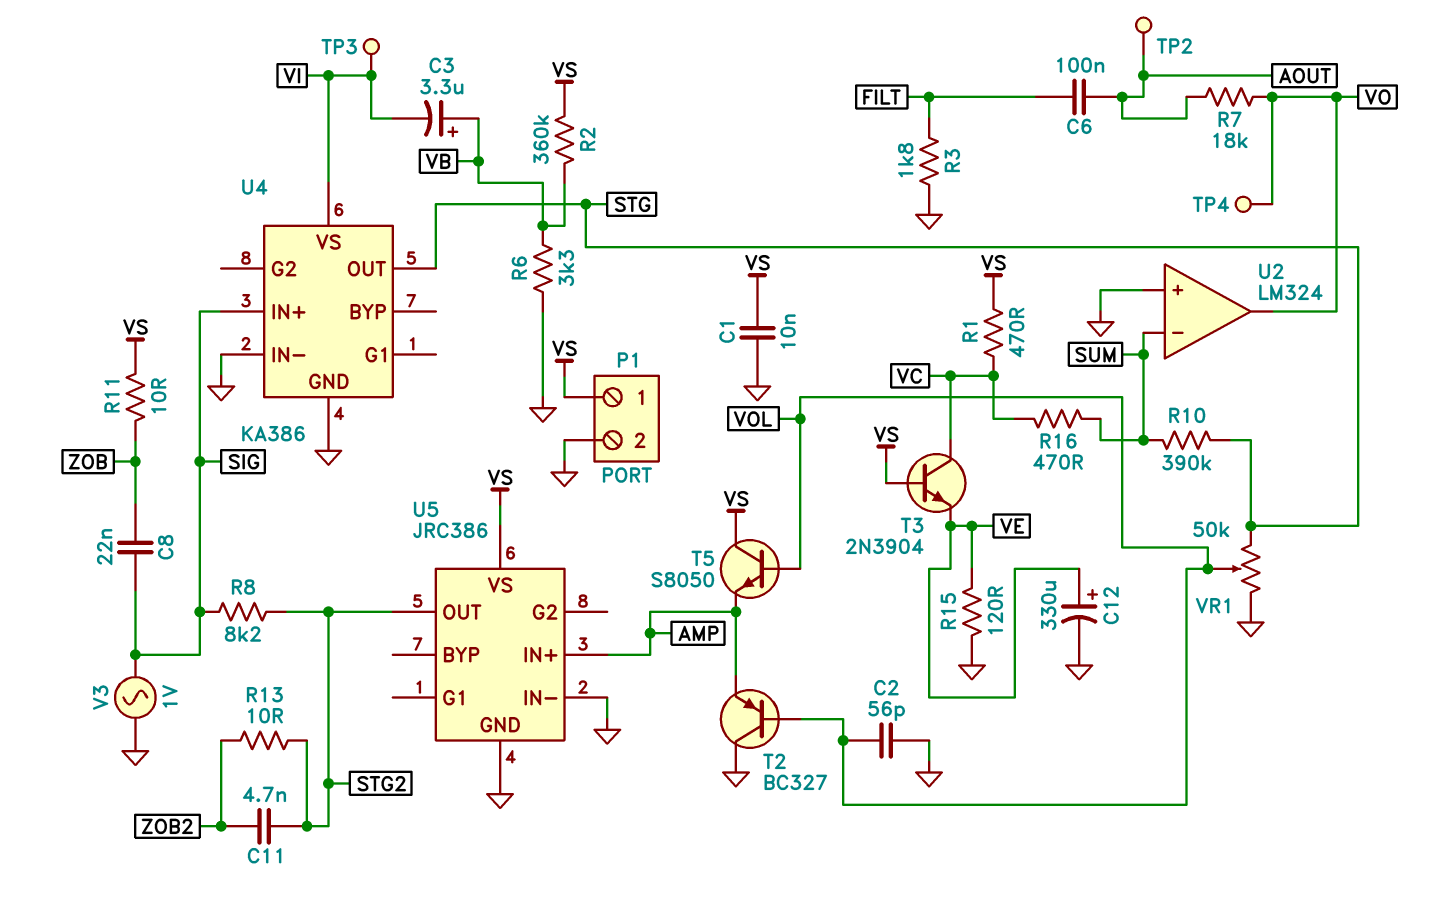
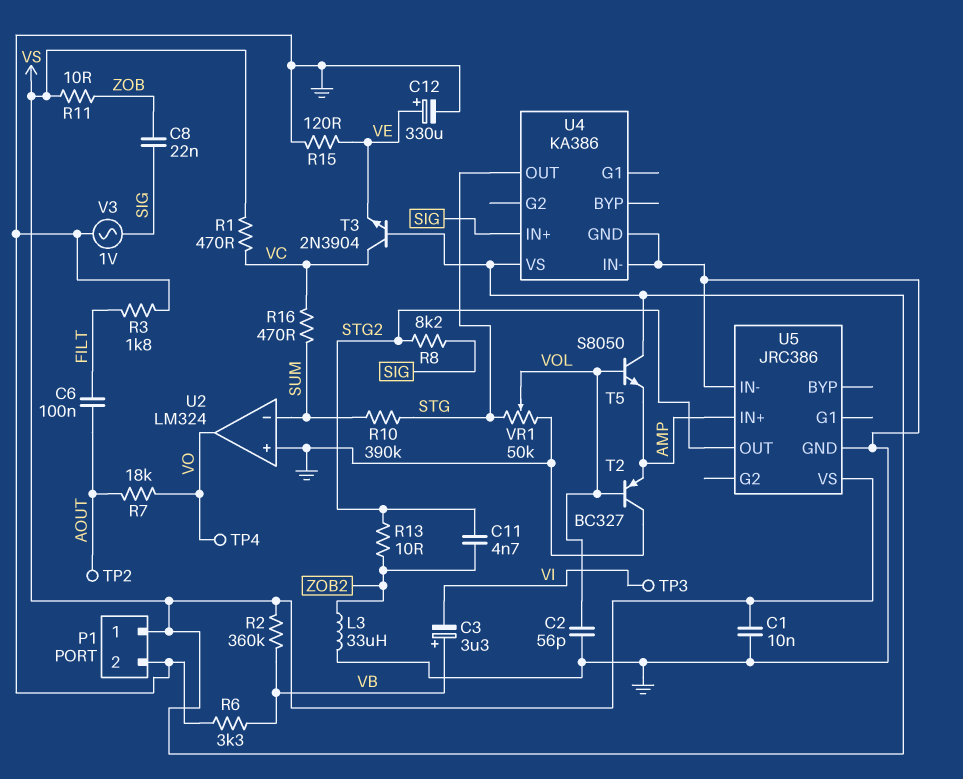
L3: none -> 33uH (GND, ZOB2)
U4 pin VS: VI -> VS

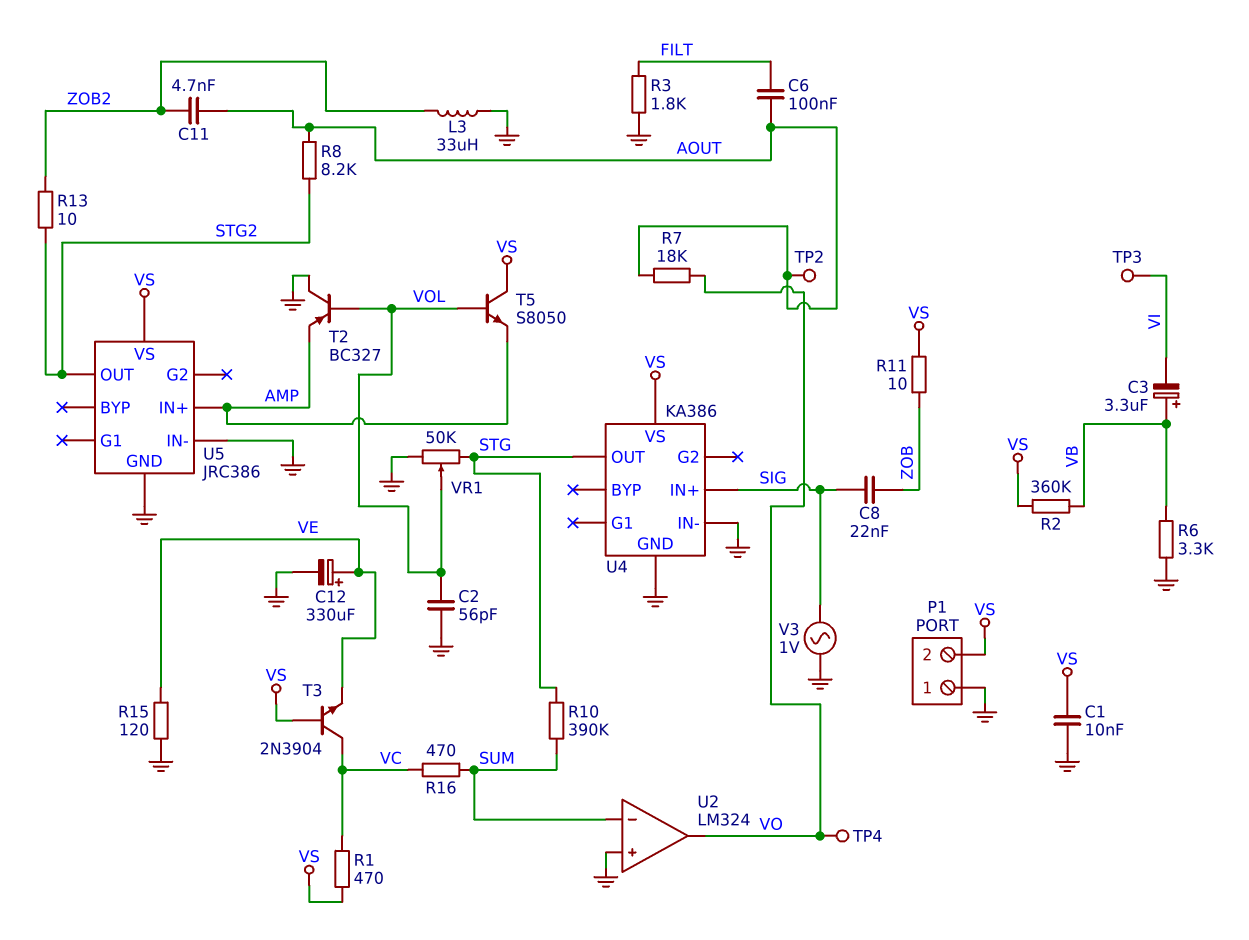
C11: 4.7nF (STG2, ZOB2) -> 4.7nF (AOUT, ZOB2)
P1 pin 1: VS -> GND
P1 pin 2: GND -> VS
R8: 8.2k (SIG, STG2) -> 8.2k (AOUT, STG2)

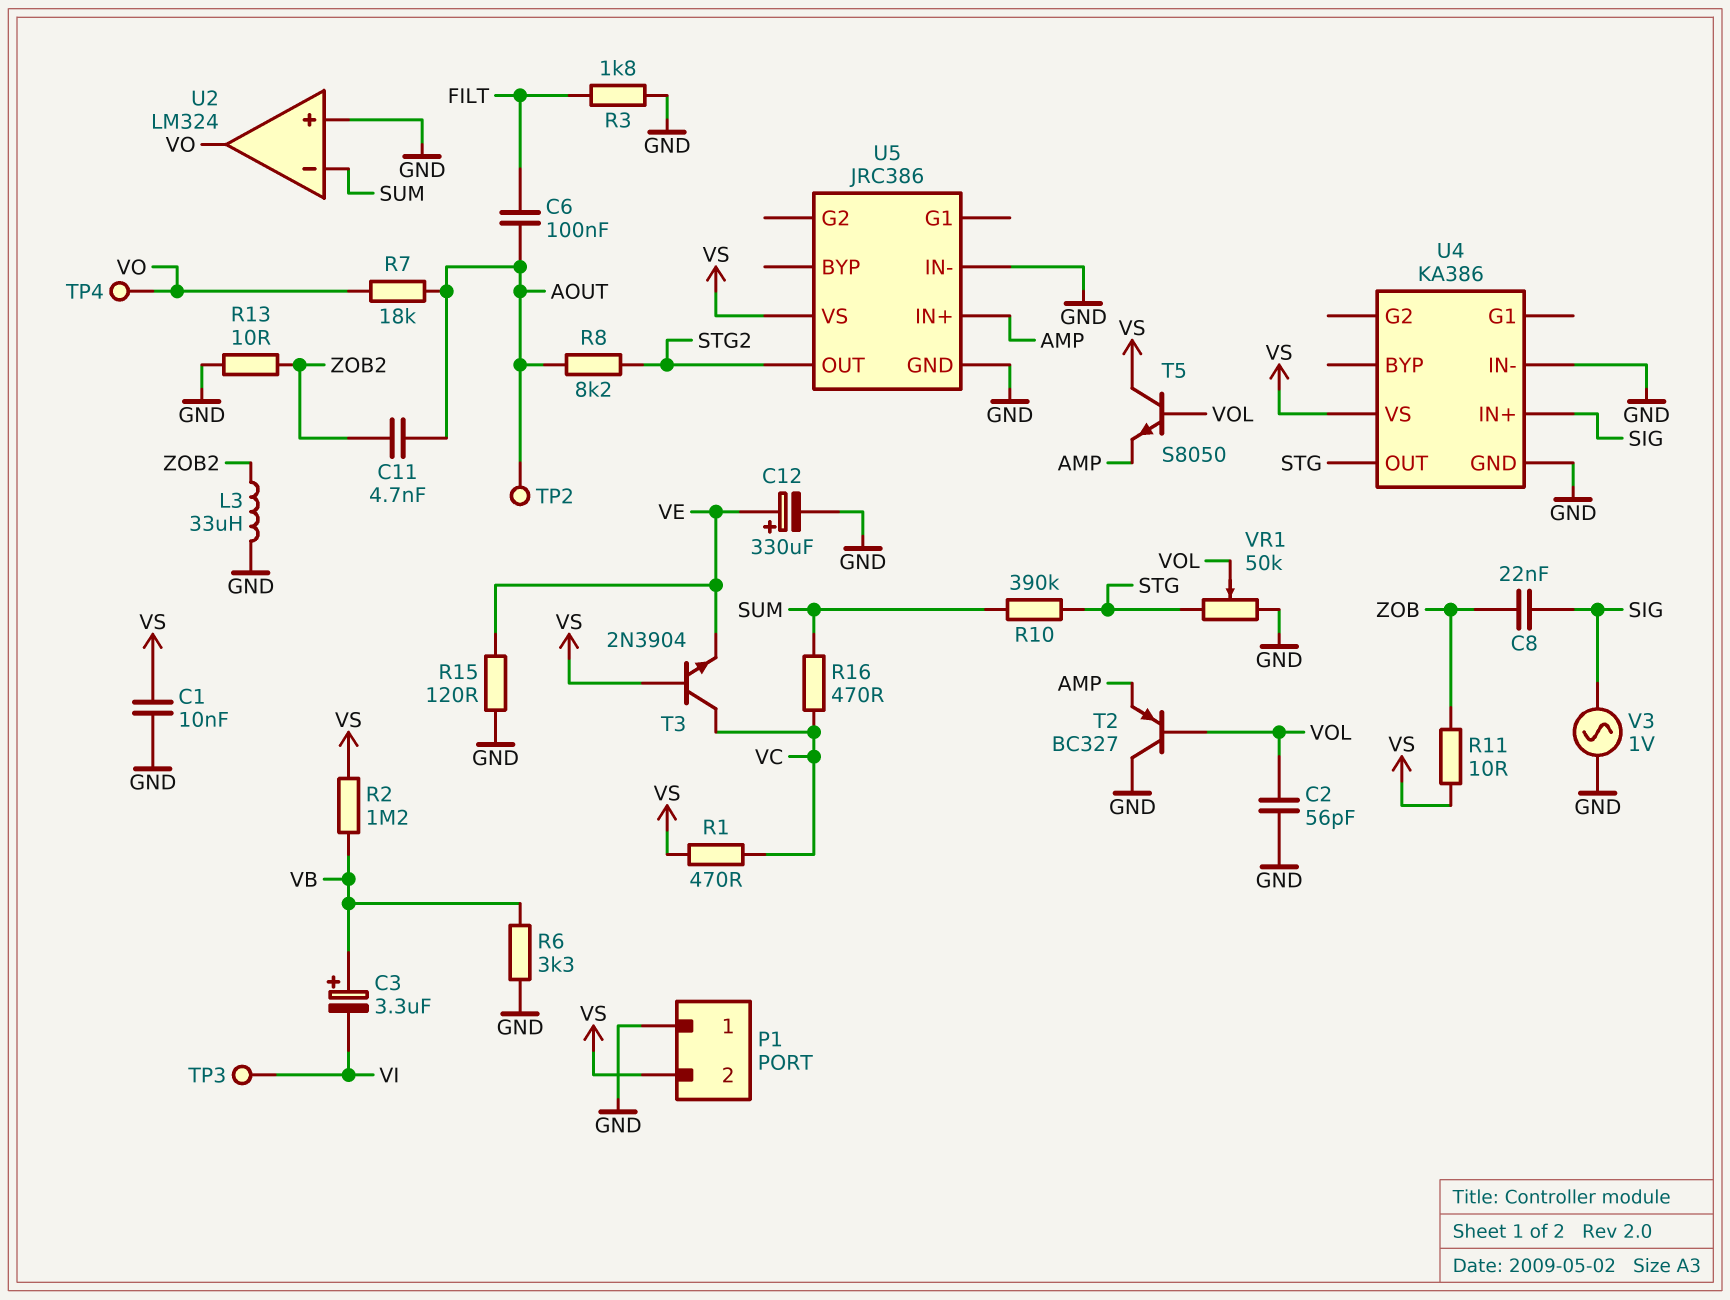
R2: 360k (VB, VS) -> 1.2M (VB, VS)
R13: 10 (STG2, ZOB2) -> 10 (GND, ZOB2)

